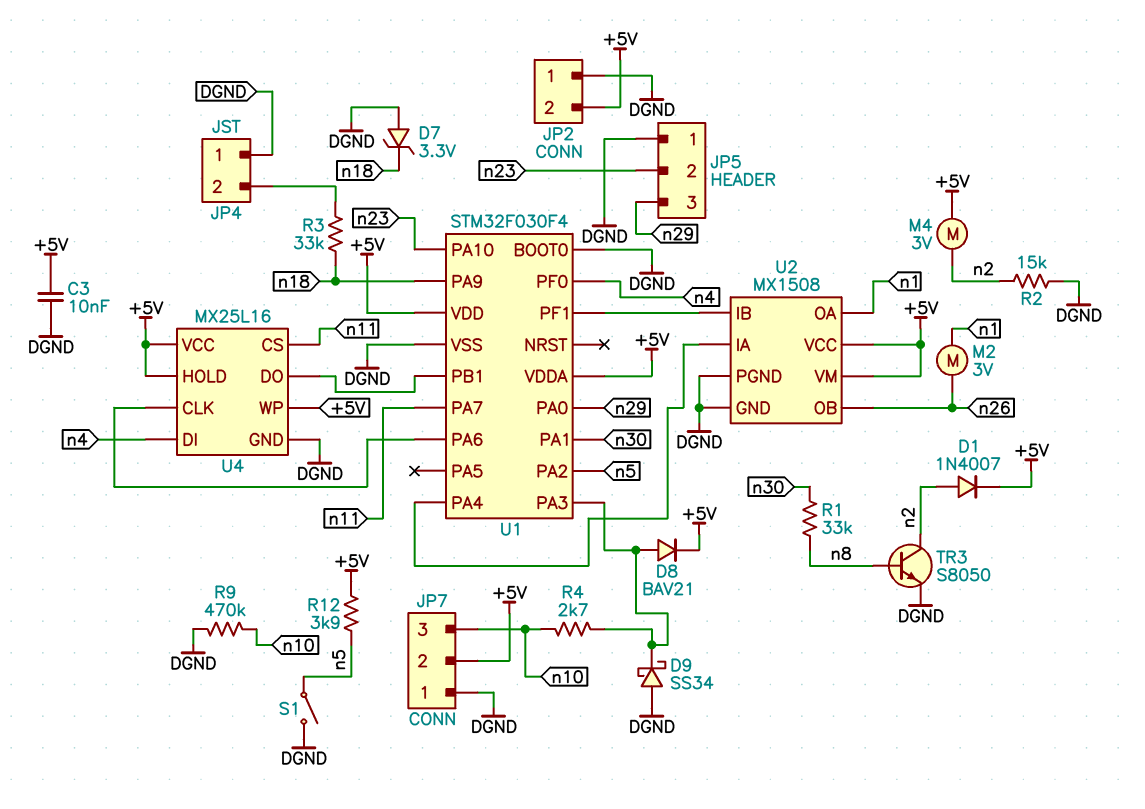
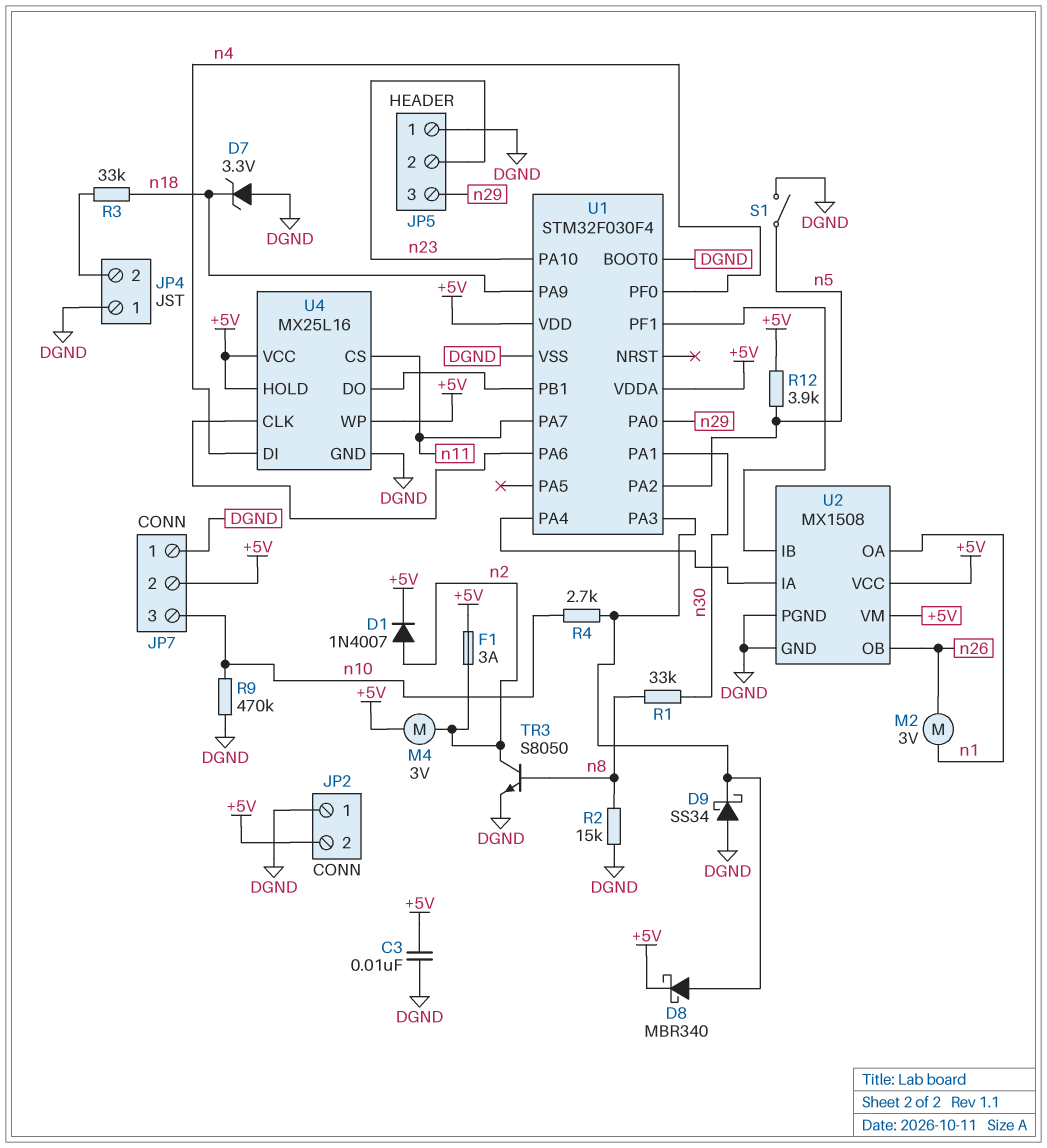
D8: diode BAV21 (A U1/PA3, K +5V) -> schottky MBR340 (A U1/PA3, K +5V)
F1: none -> 3A (+5V, n2)
R2: 15k (DGND, n2) -> 15k (DGND, n8)

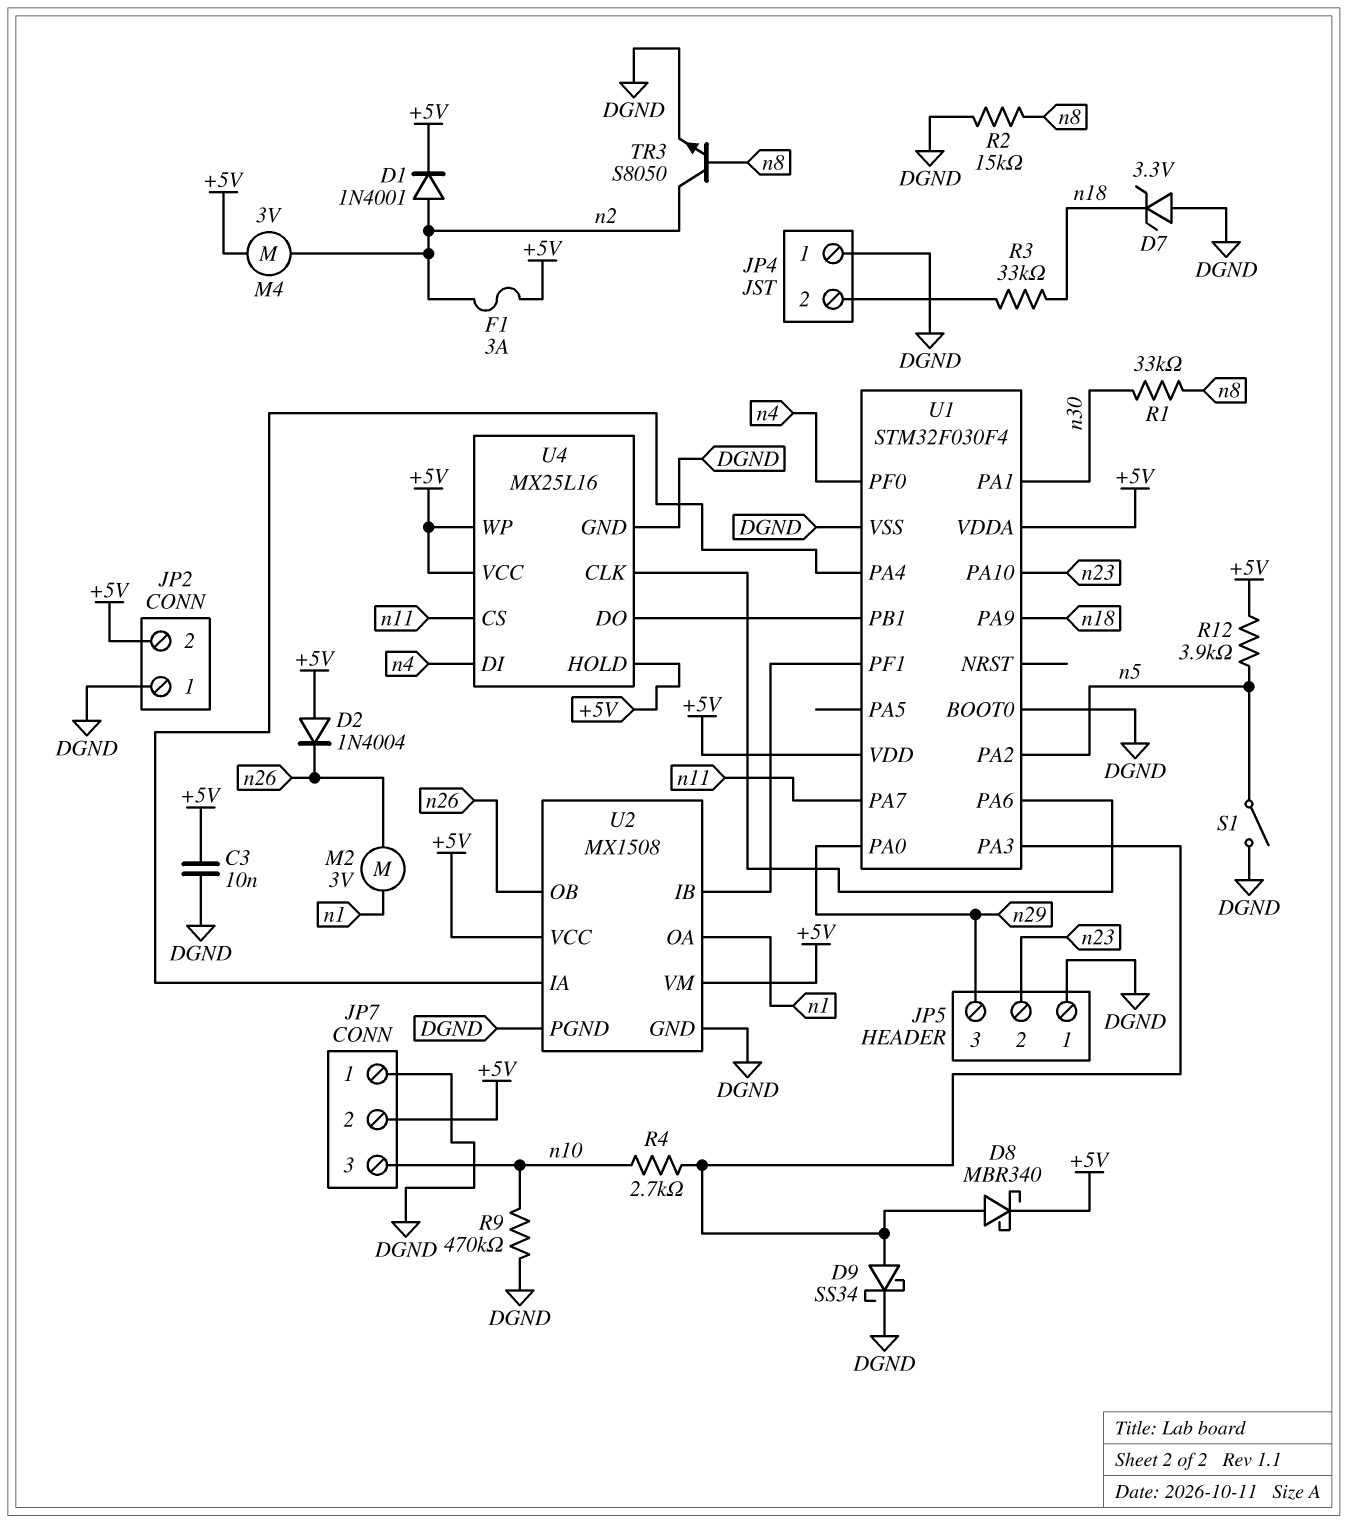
D1: diode 1N4007 (A n2, K +5V) -> diode 1N4001 (A n2, K +5V)
D2: none -> diode 1N4004 (A +5V, K n26)
D9: schottky SS34 (A DGND, K U1/PA3) -> schottky SS34 (A U1/PA3, K DGND)

